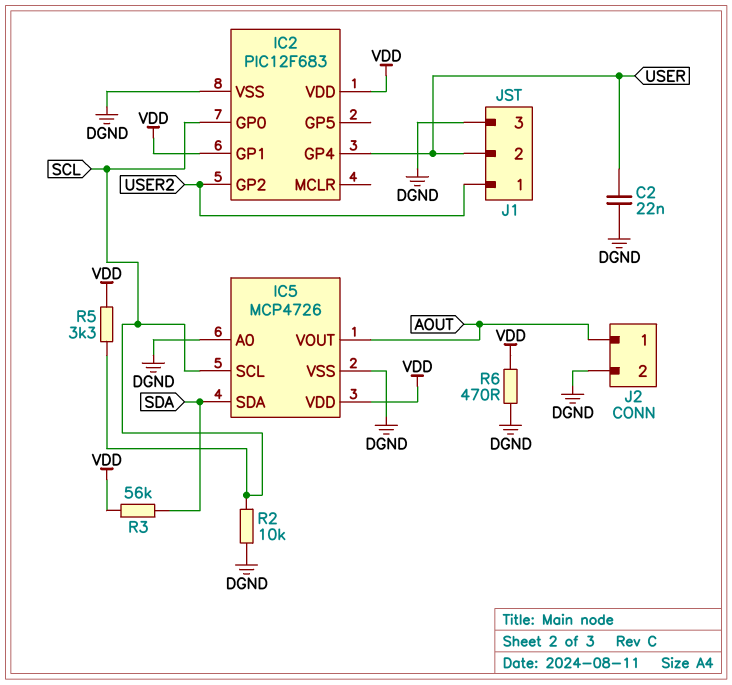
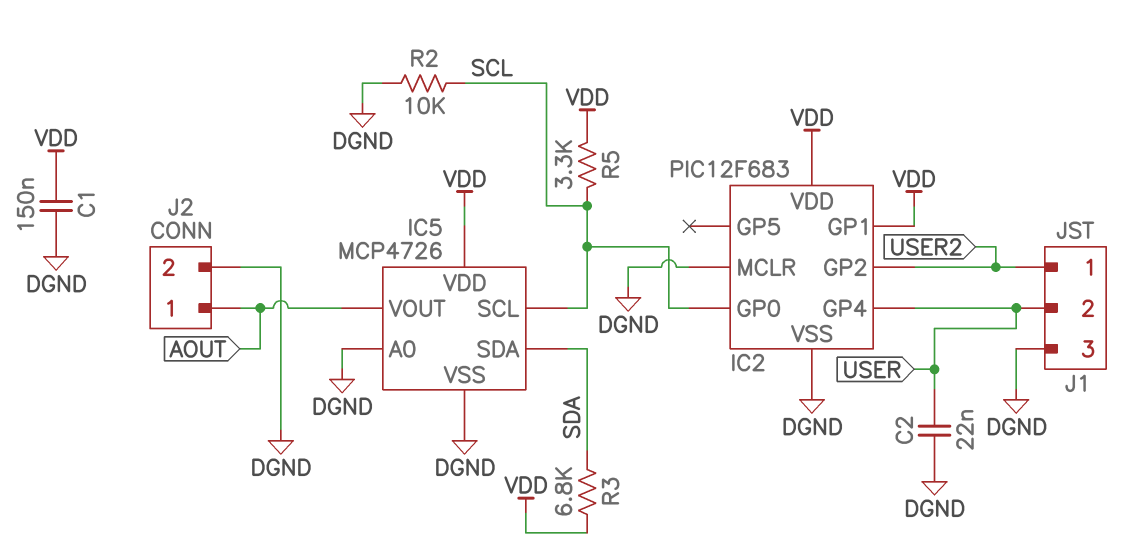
C1: none -> 150nF (DGND, VDD)
IC2 pin MCLR: none -> DGND
R3: 56k (SDA, VDD) -> 6.8k (SDA, VDD)
R6: 470 (DGND, VDD) -> none

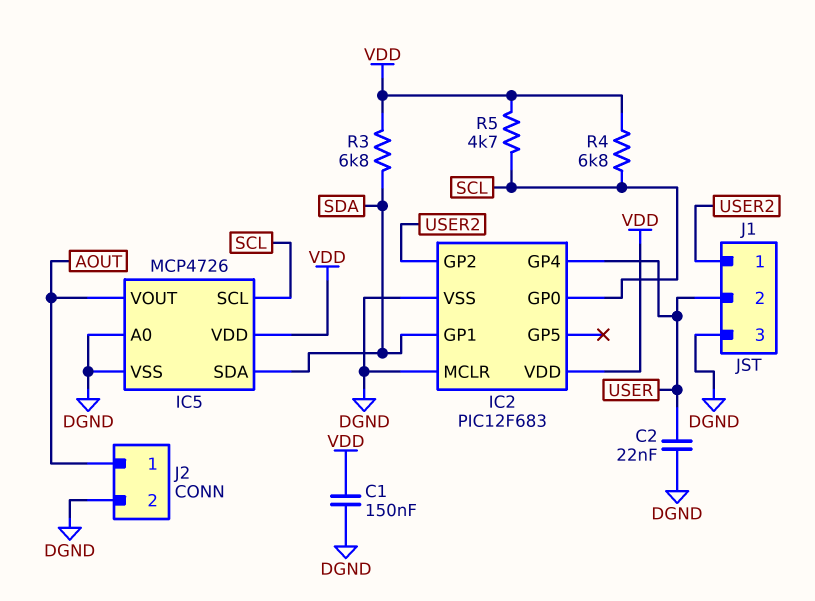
IC2 pin GP1: VDD -> SDA
R2: 10k (DGND, SCL) -> none
R4: none -> 6.8k (SCL, VDD)
R5: 3.3k (SCL, VDD) -> 4.7k (SCL, VDD)

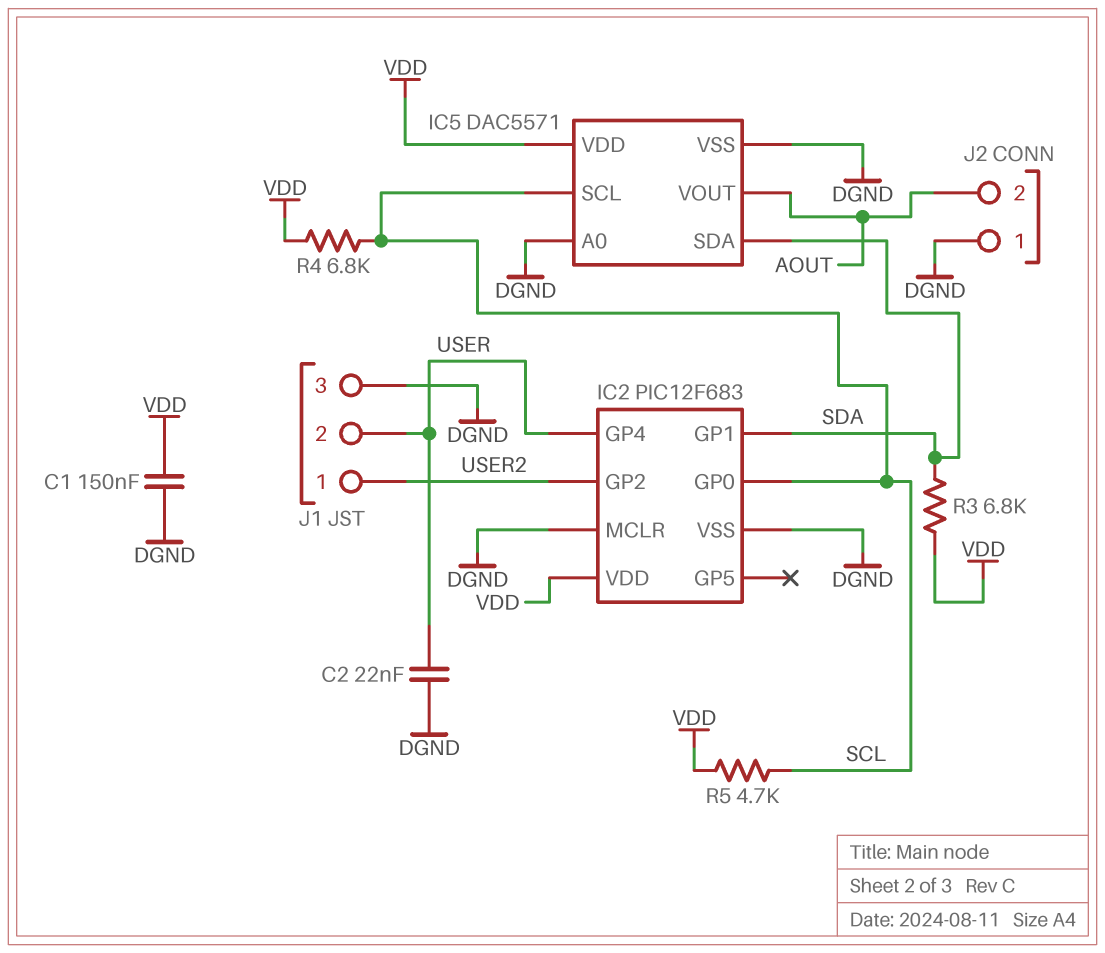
IC5: MCP4726 -> DAC5571
J2 pin 1: AOUT -> DGND
J2 pin 2: DGND -> AOUT

